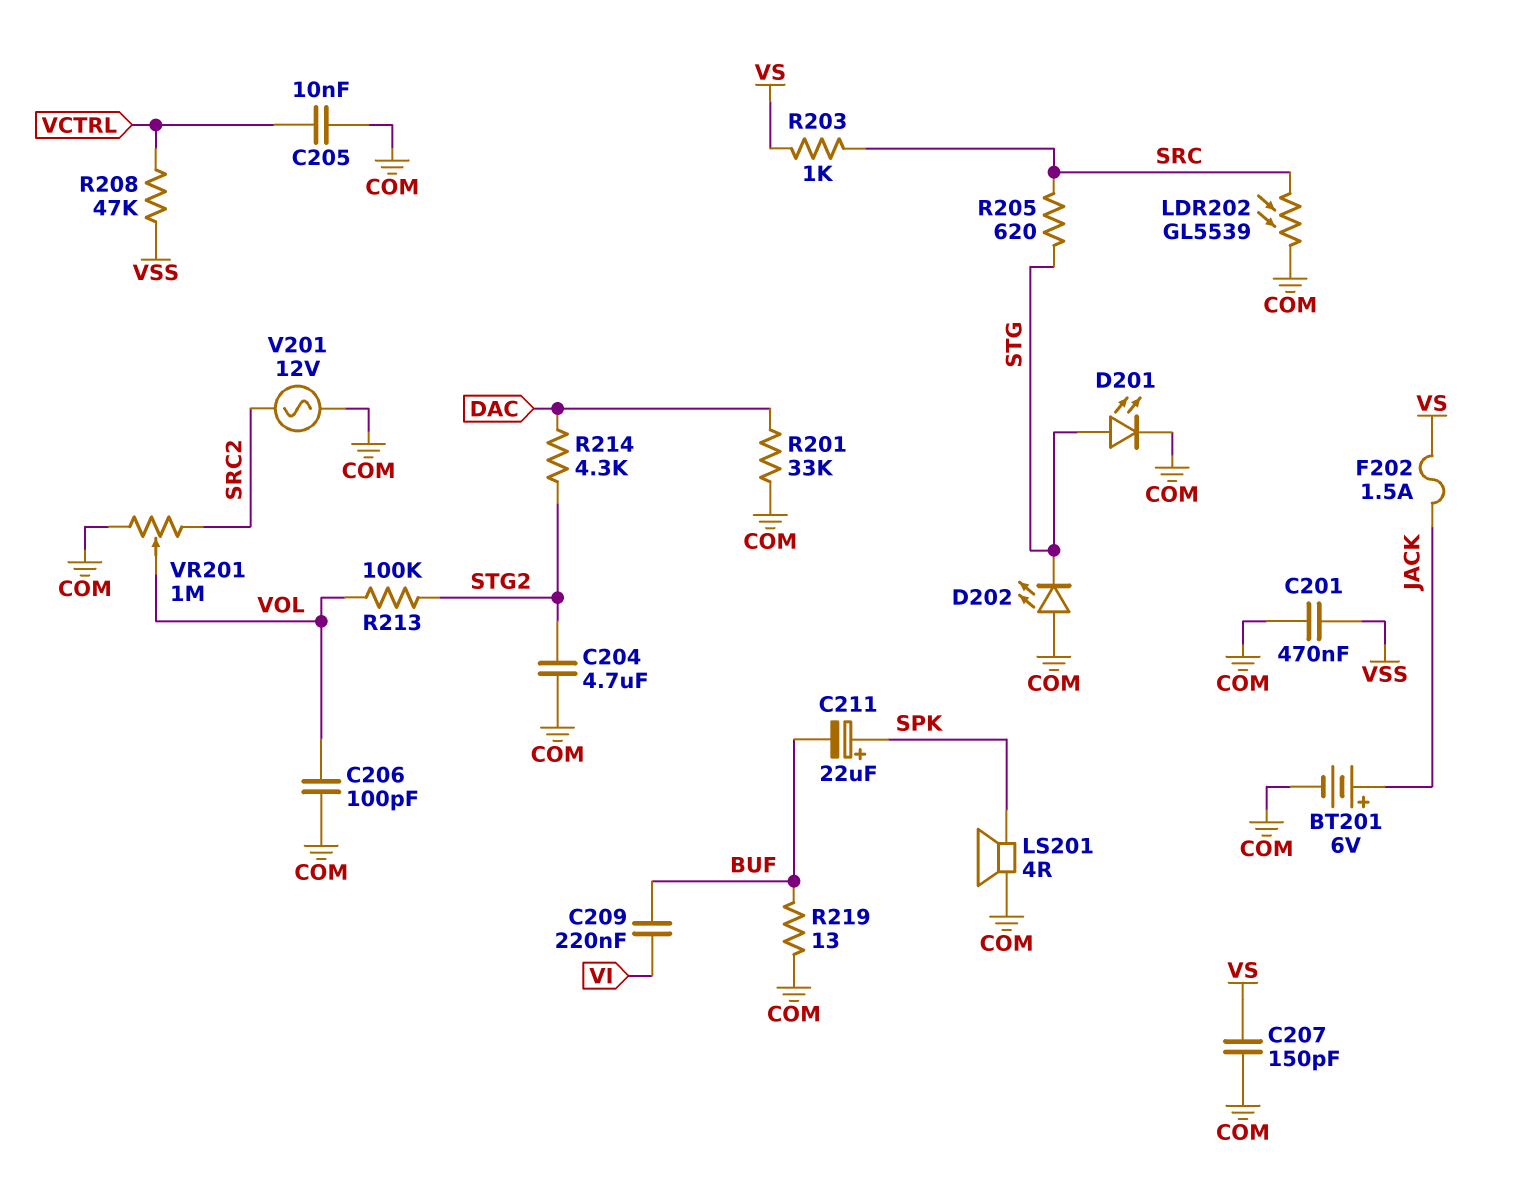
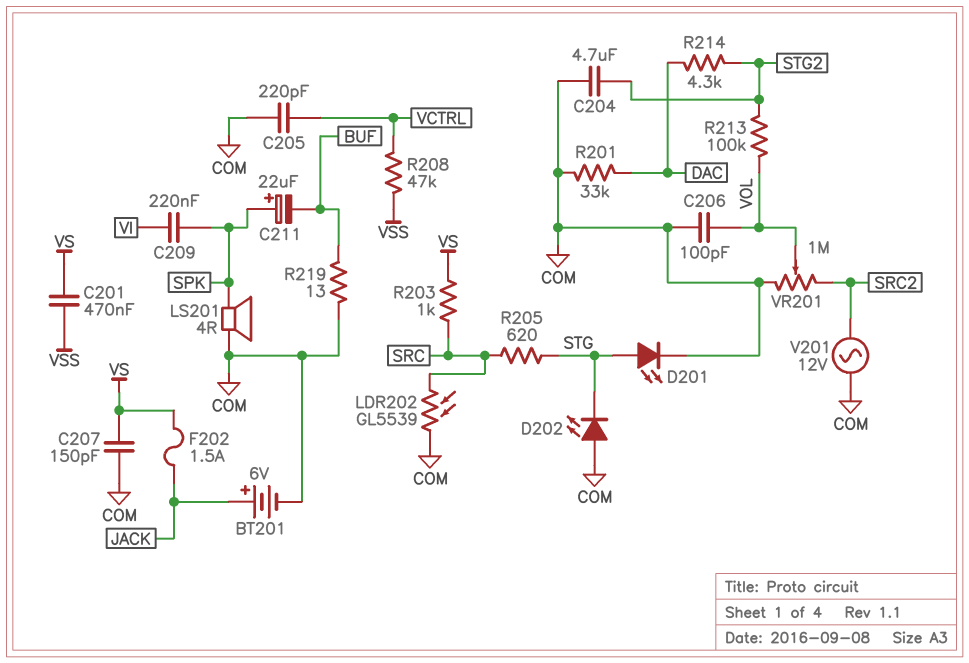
C201: 470nF (COM, VSS) -> 470nF (VS, VSS)
C205: 10nF (COM, VCTRL) -> 220pF (COM, VCTRL)
C209: 220nF (BUF, VI) -> 220nF (SPK, VI)

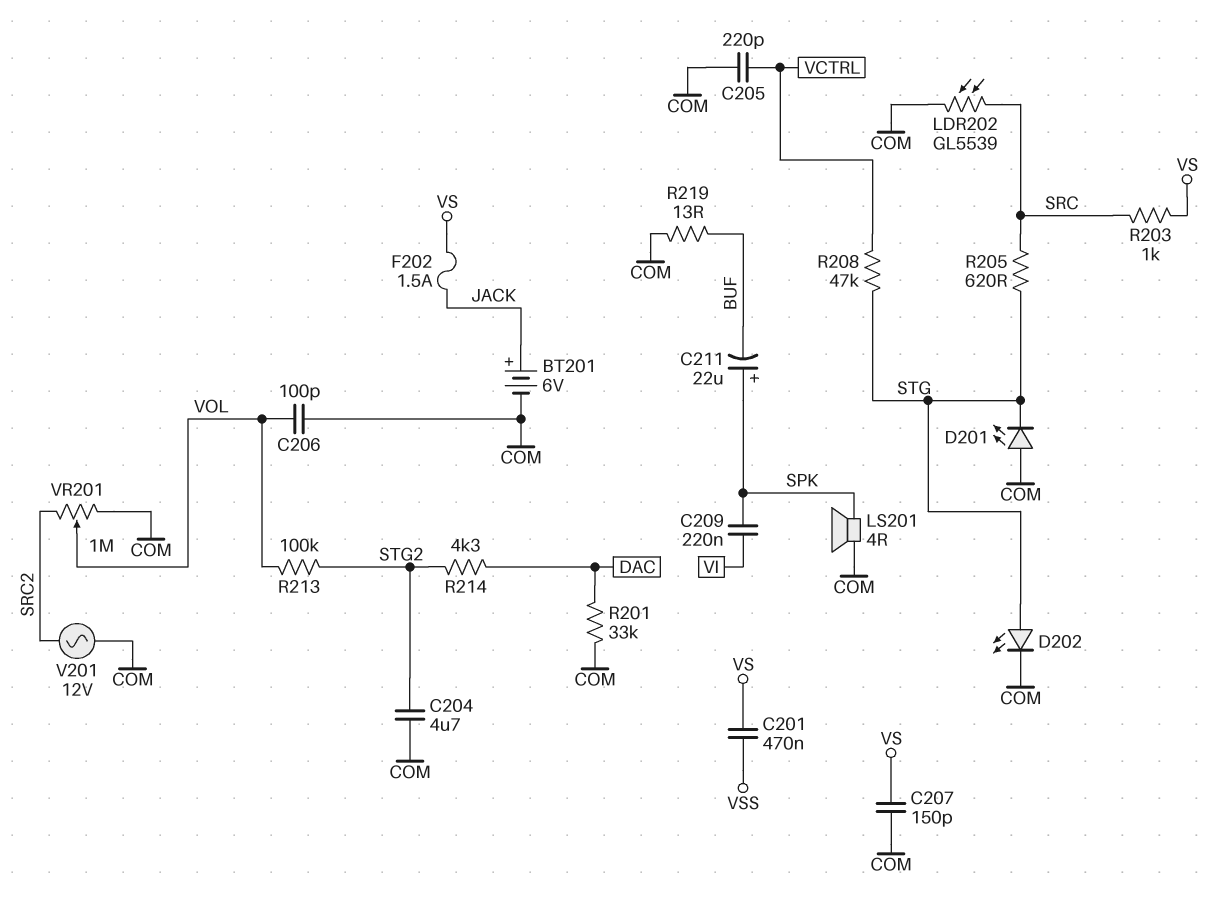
D201: LED (A STG, K COM) -> LED (A COM, K STG)
D202: LED (A COM, K STG) -> LED (A STG, K COM)
R208: 47k (VCTRL, VSS) -> 47k (STG, VCTRL)

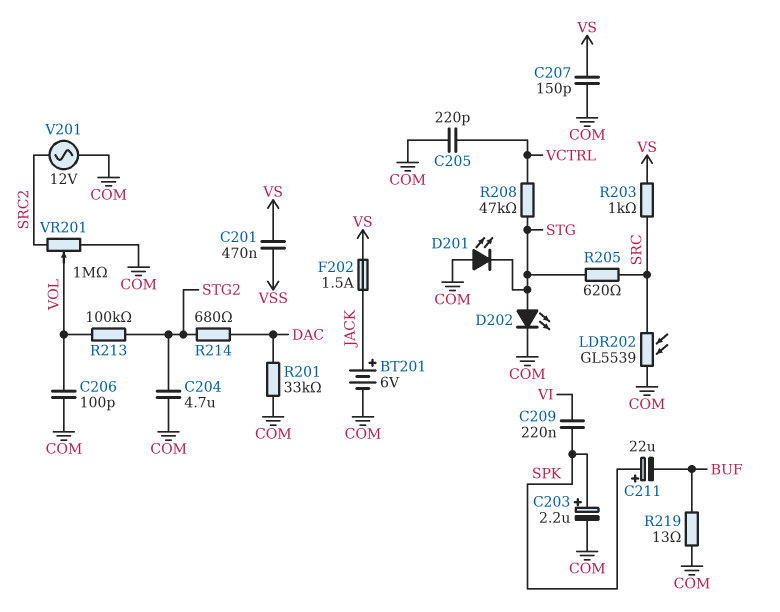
C203: none -> 2.2uF (plus SPK, minus COM)
LS201: speaker 4R (COM, SPK) -> none
R214: 4.3k (DAC, STG2) -> 680 (DAC, STG2)

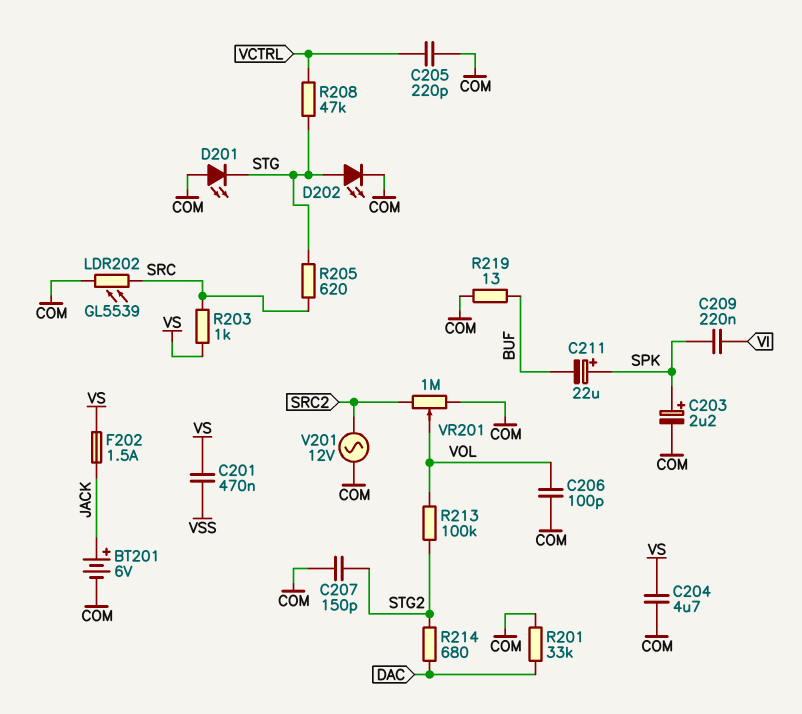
C204: 4.7uF (COM, STG2) -> 4.7uF (COM, VS)
C207: 150pF (COM, VS) -> 150pF (COM, STG2)

